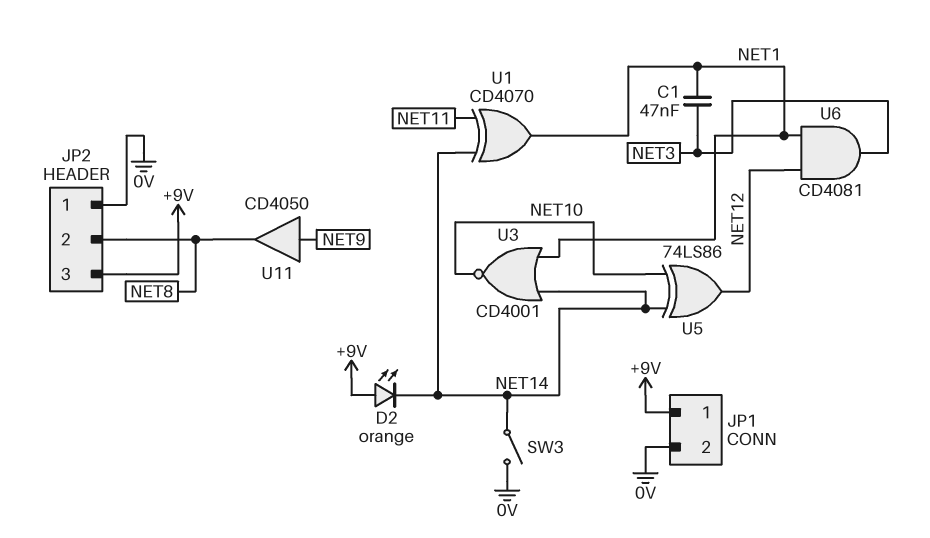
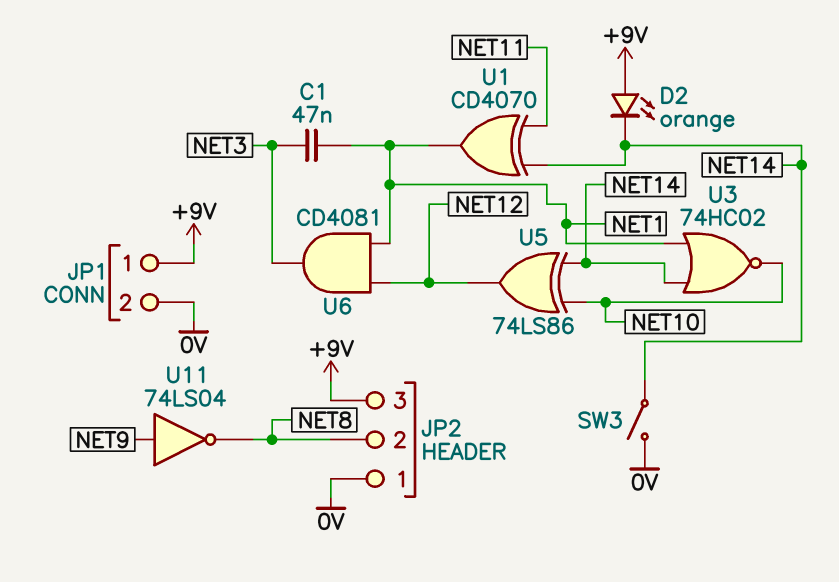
U3: NOR CD4001 (in NET1, in NET14, out NET10) -> NOR 74HC02 (in NET1, in NET14, out NET10)
U11: buffer CD4050 (in NET9, out NET8) -> NOT 74LS04 (in NET9, out NET8)

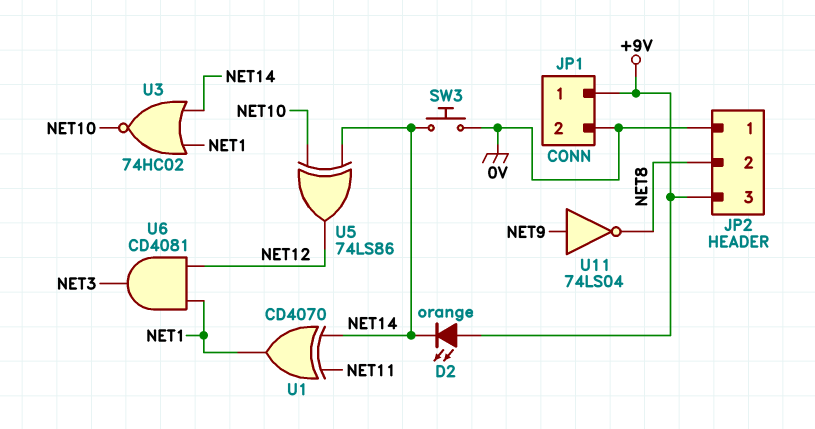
C1: 47nF (NET1, NET3) -> none
SW3: switch (0V, NET14) -> button (0V, NET14)

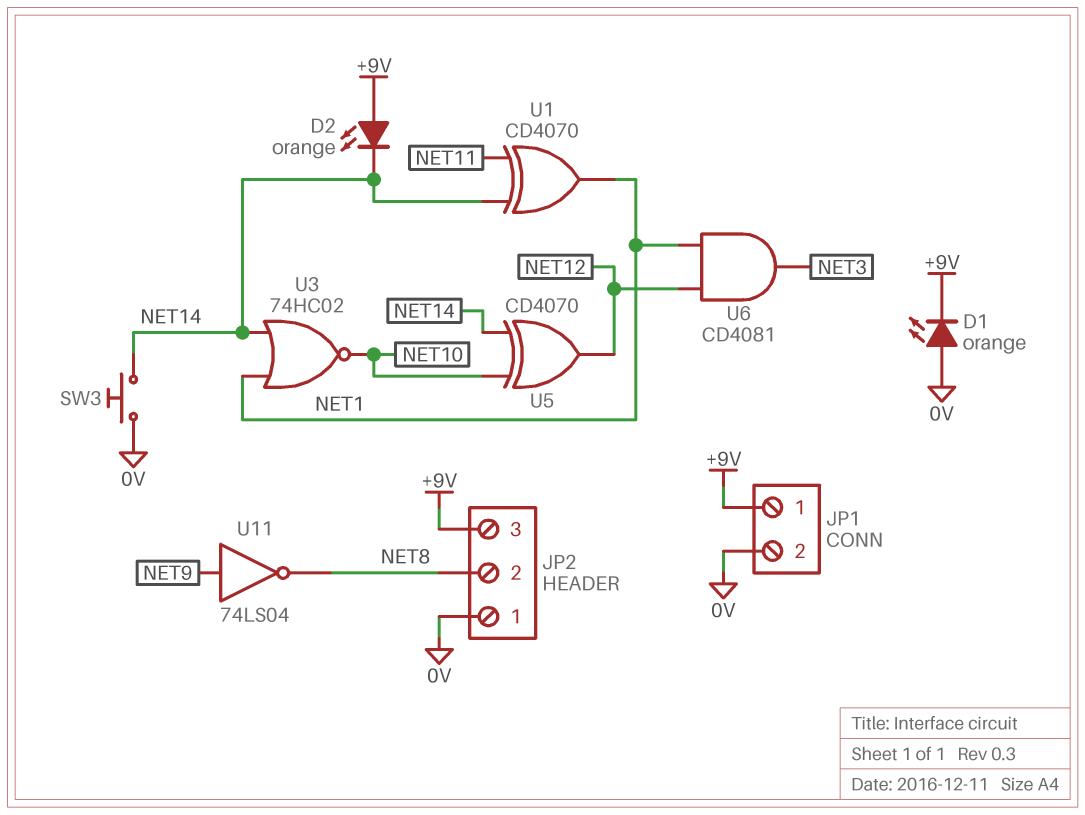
D1: none -> LED orange (A 0V, K +9V)
U5: XOR 74LS86 (in NET10, in NET14, out NET12) -> XOR CD4070 (in NET10, in NET14, out NET12)

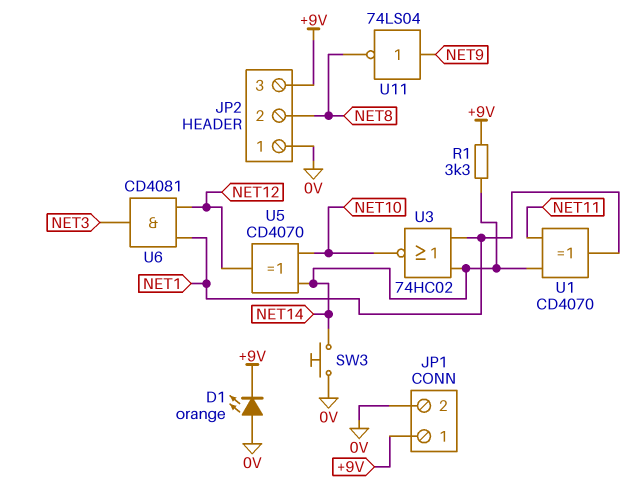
D2: LED orange (A +9V, K NET14) -> none
R1: none -> 3.3k (+9V, NET14)

